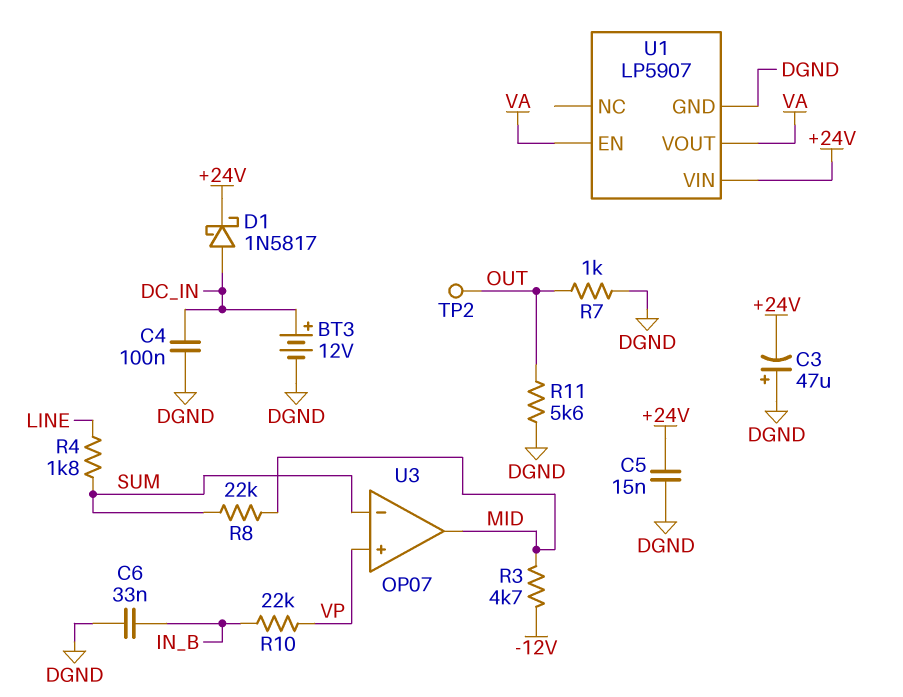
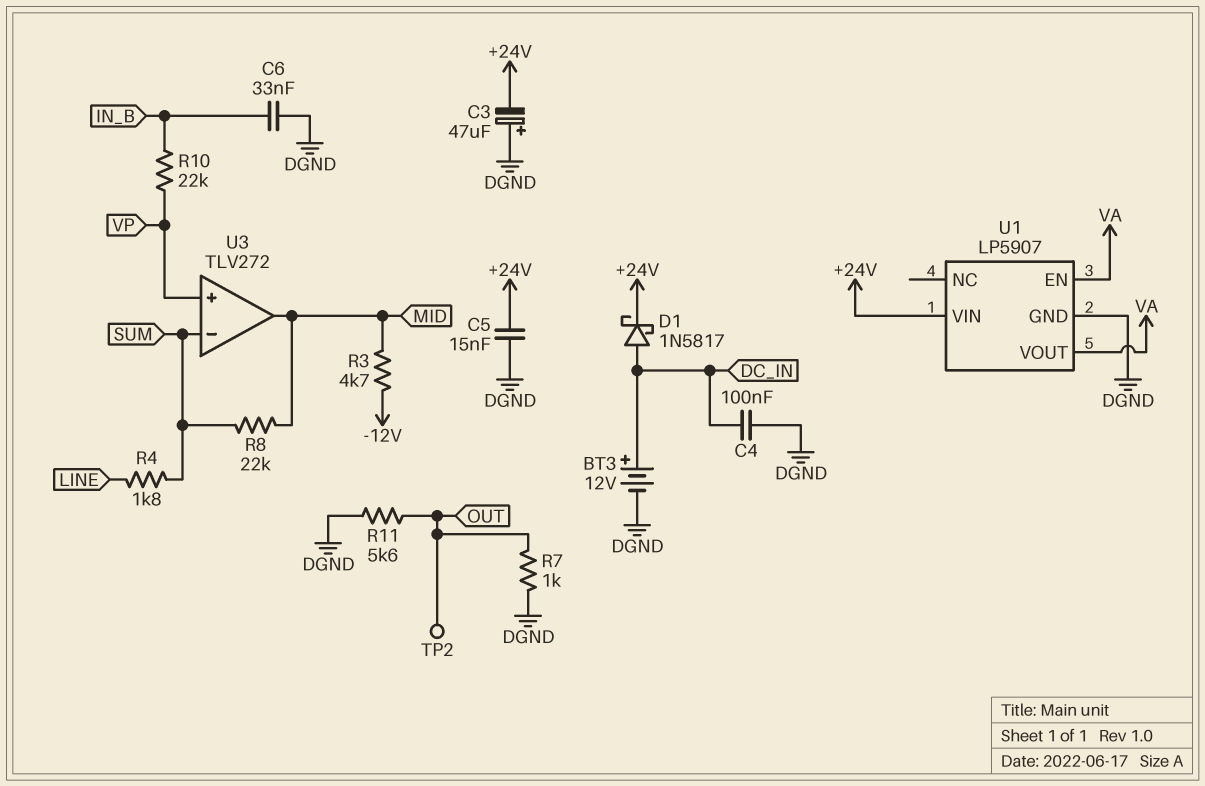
U3: OP07 -> TLV272

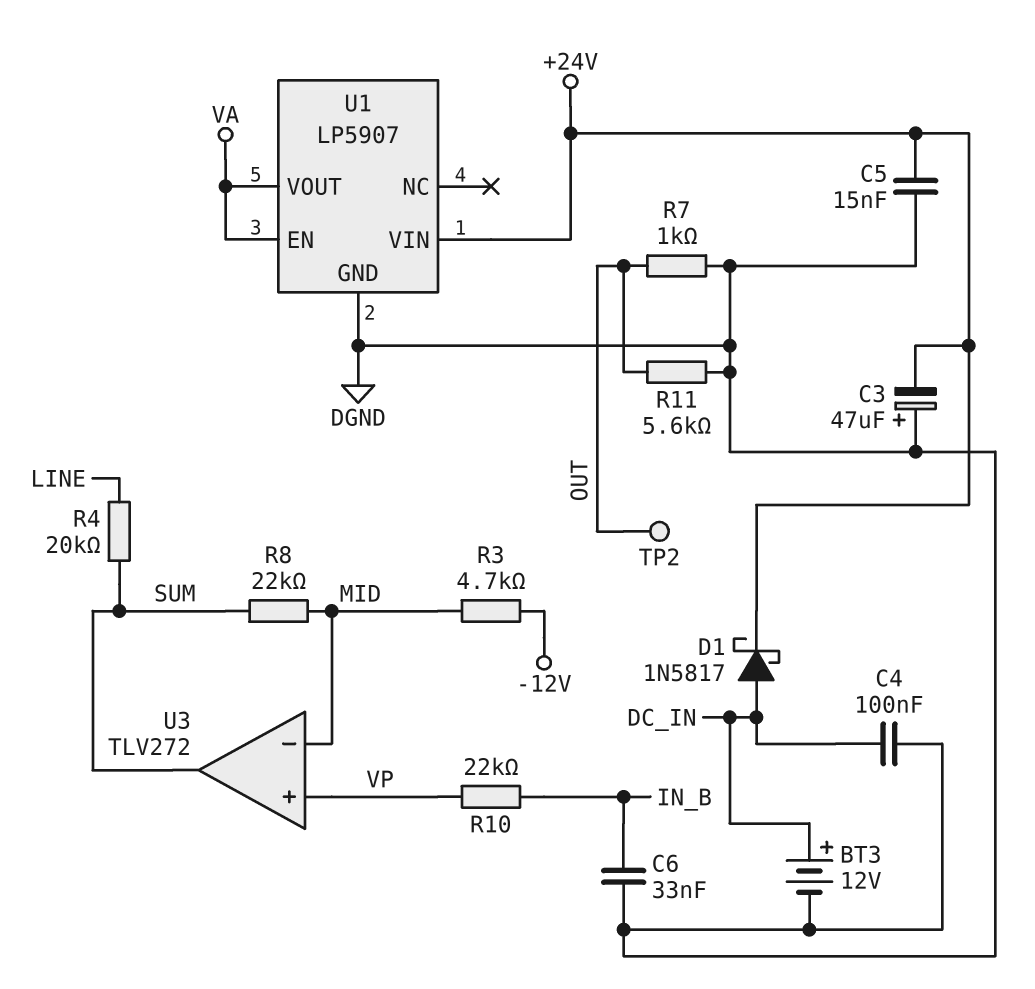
R4: 1.8k (LINE, SUM) -> 20k (LINE, SUM)
U3 pin in-: SUM -> MID
U3 pin out: MID -> SUM

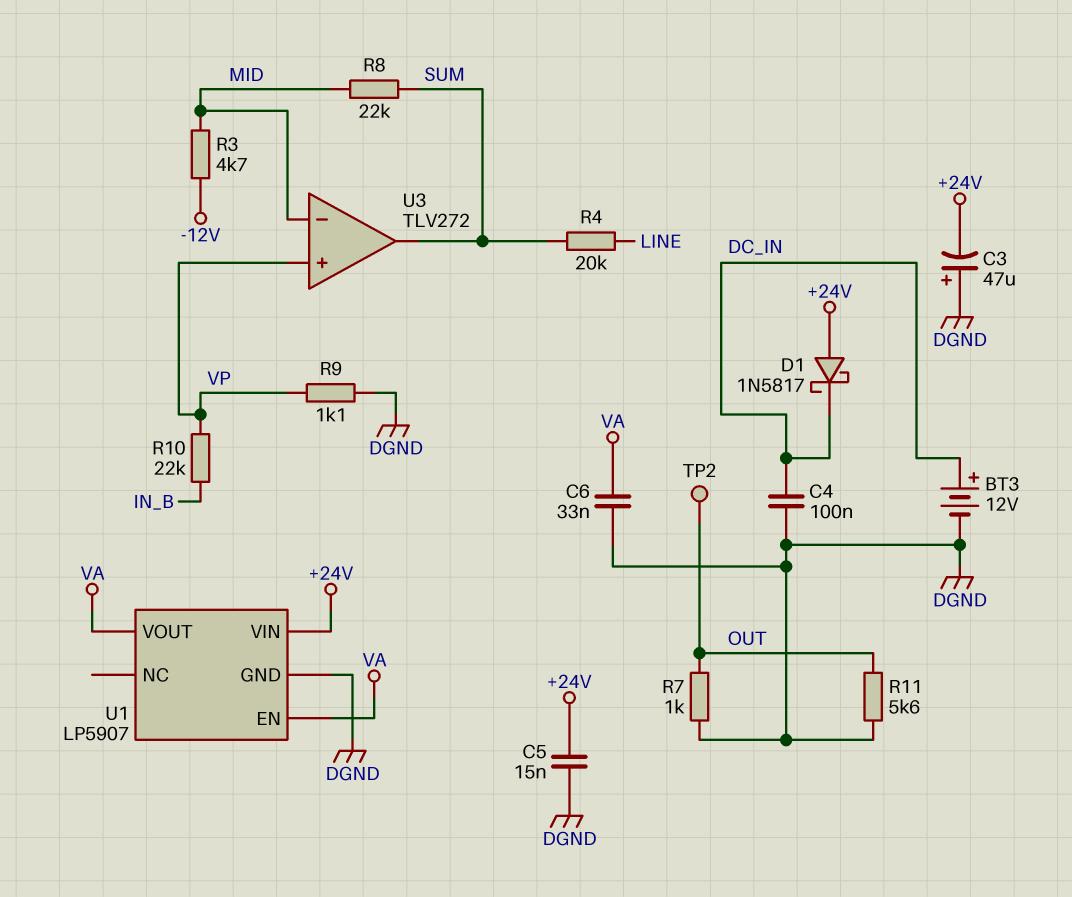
C6: 33nF (DGND, IN_B) -> 33nF (DGND, VA)
D1: schottky 1N5817 (A DC_IN, K +24V) -> schottky 1N5817 (A +24V, K DC_IN)
R9: none -> 1.1k (DGND, VP)

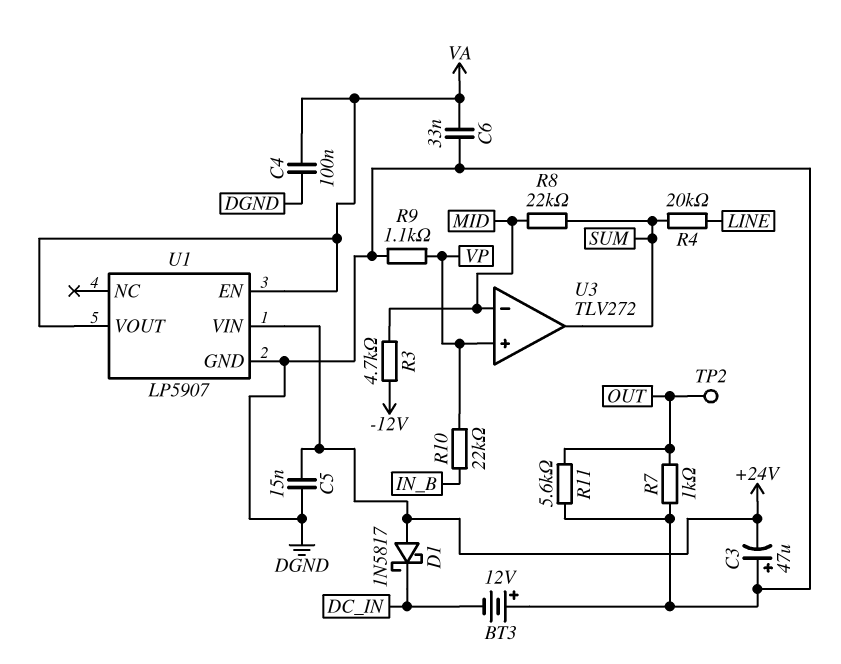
BT3: 12V (plus DC_IN, minus DGND) -> 12V (plus DGND, minus DC_IN)
C4: 100nF (DC_IN, DGND) -> 100nF (DGND, VA)

